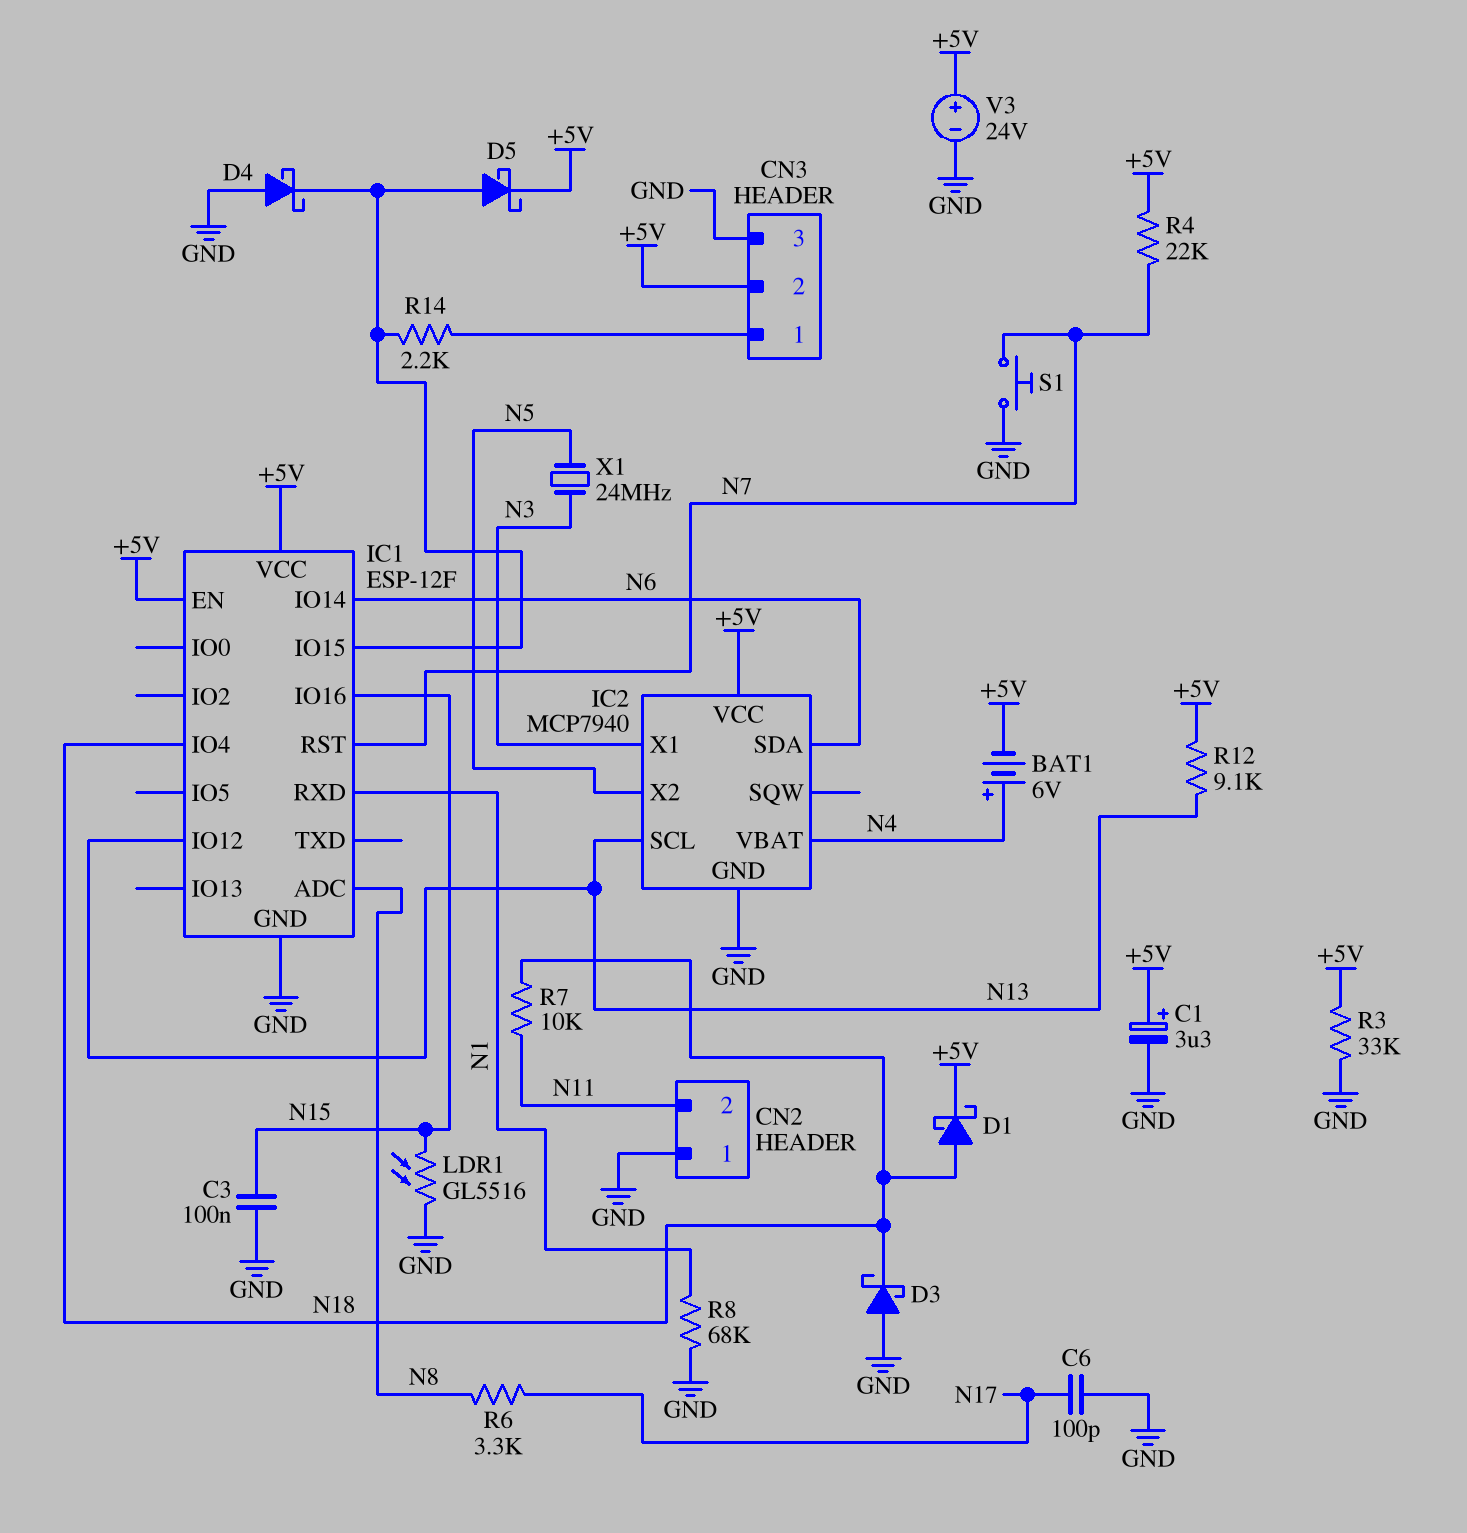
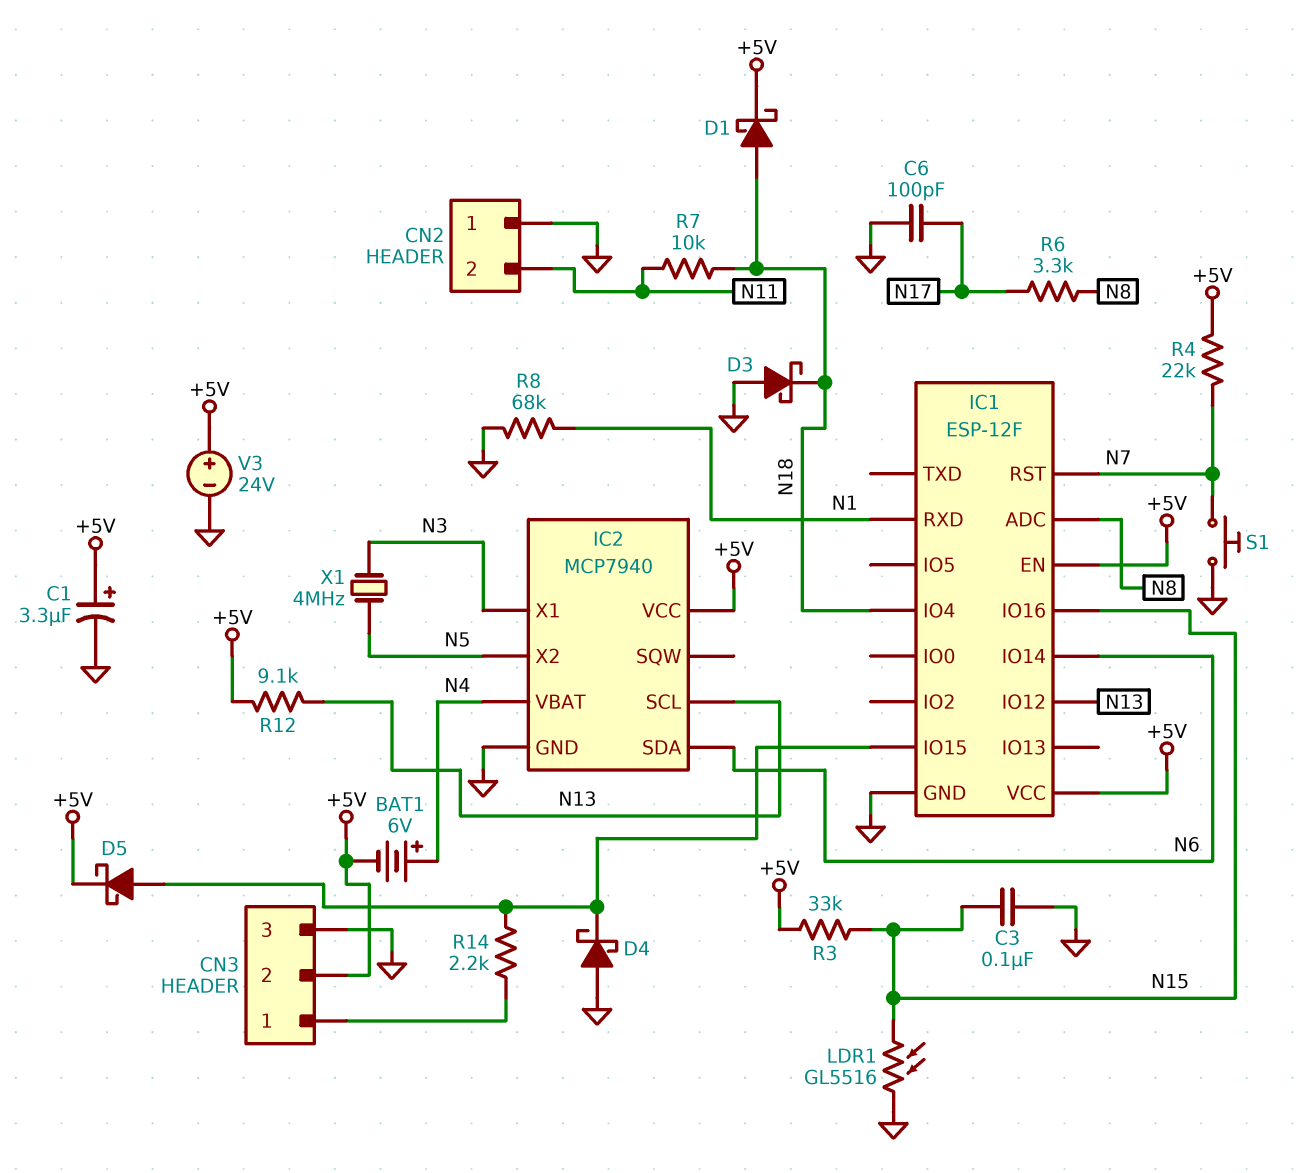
R3: 33k (+5V, GND) -> 33k (+5V, N15)
X1: 24MHz (N3, N5) -> 4MHz (N3, N5)

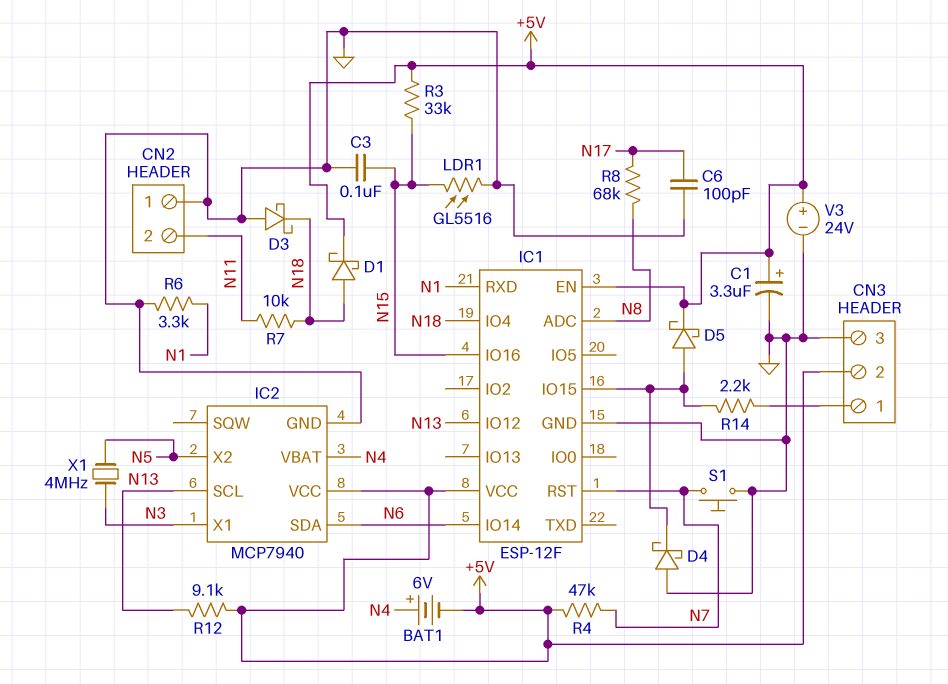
R4: 22k (+5V, N7) -> 47k (+5V, N7)
R6: 3.3k (N8, N17) -> 3.3k (GND, N1)
R8: 68k (GND, N1) -> 68k (N8, N17)

